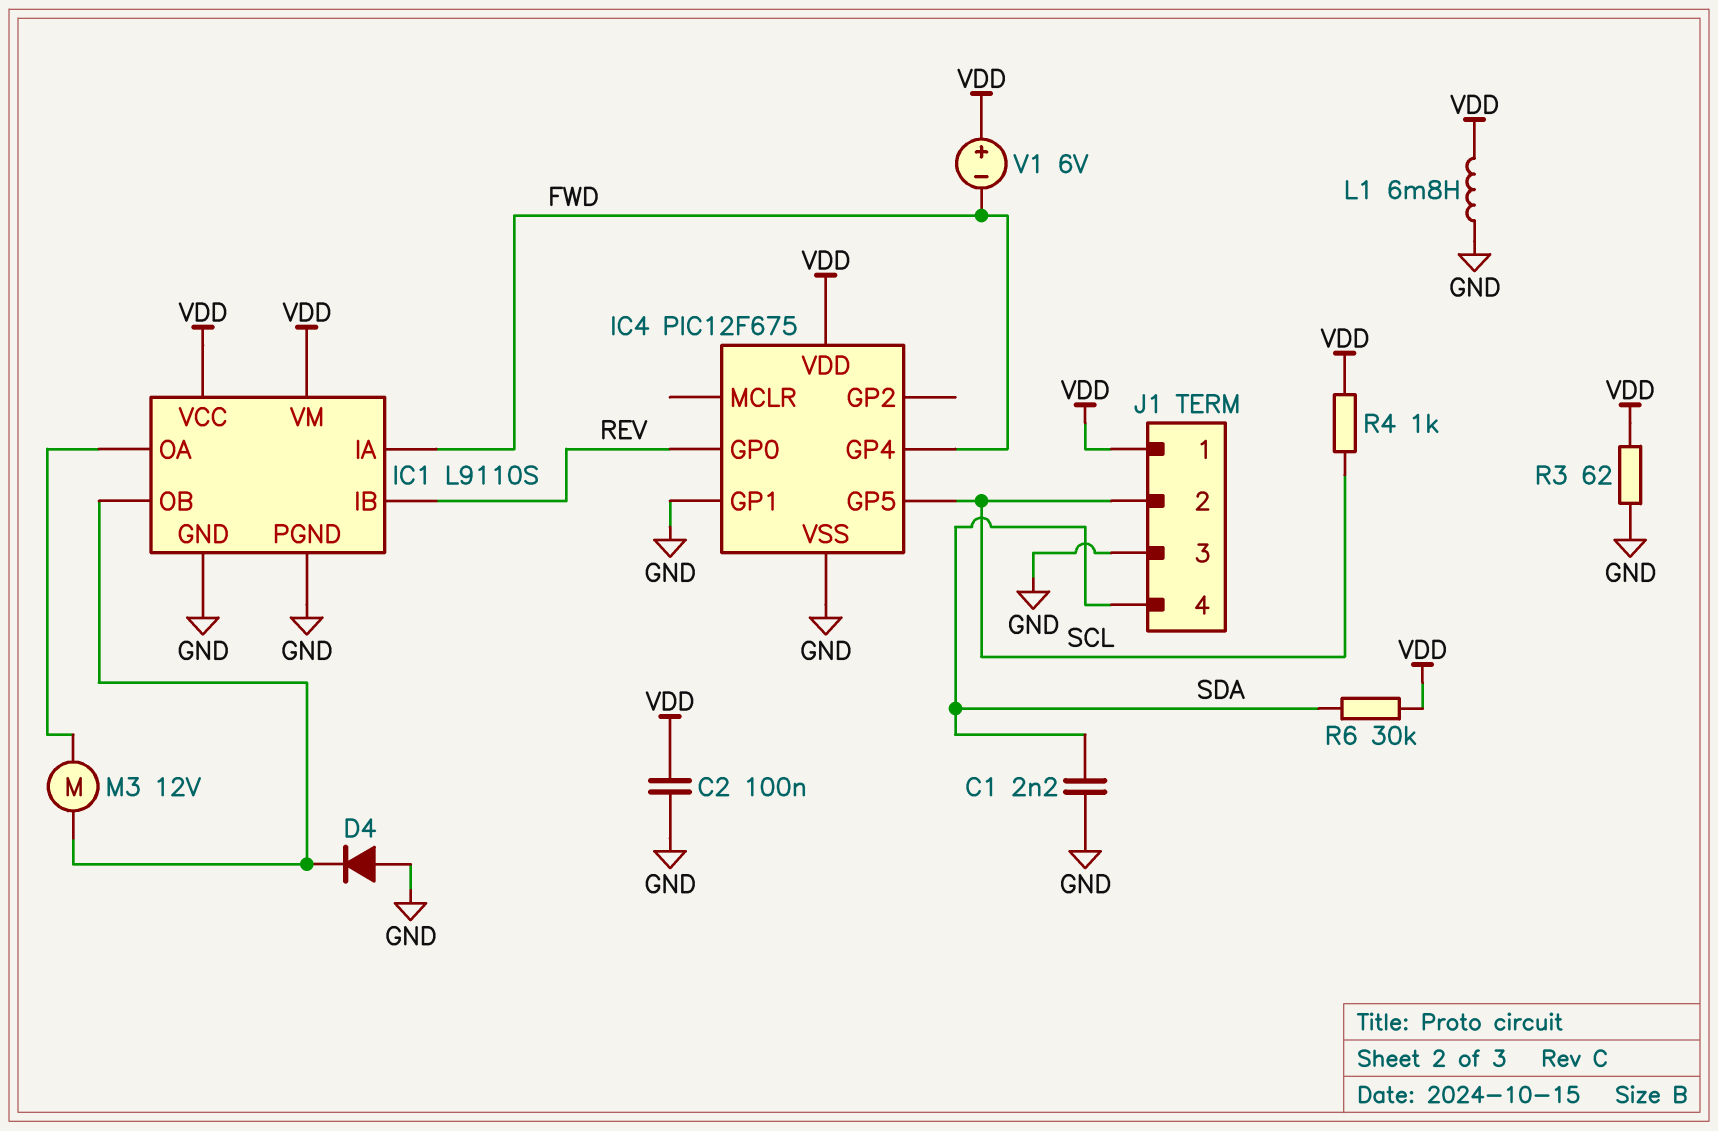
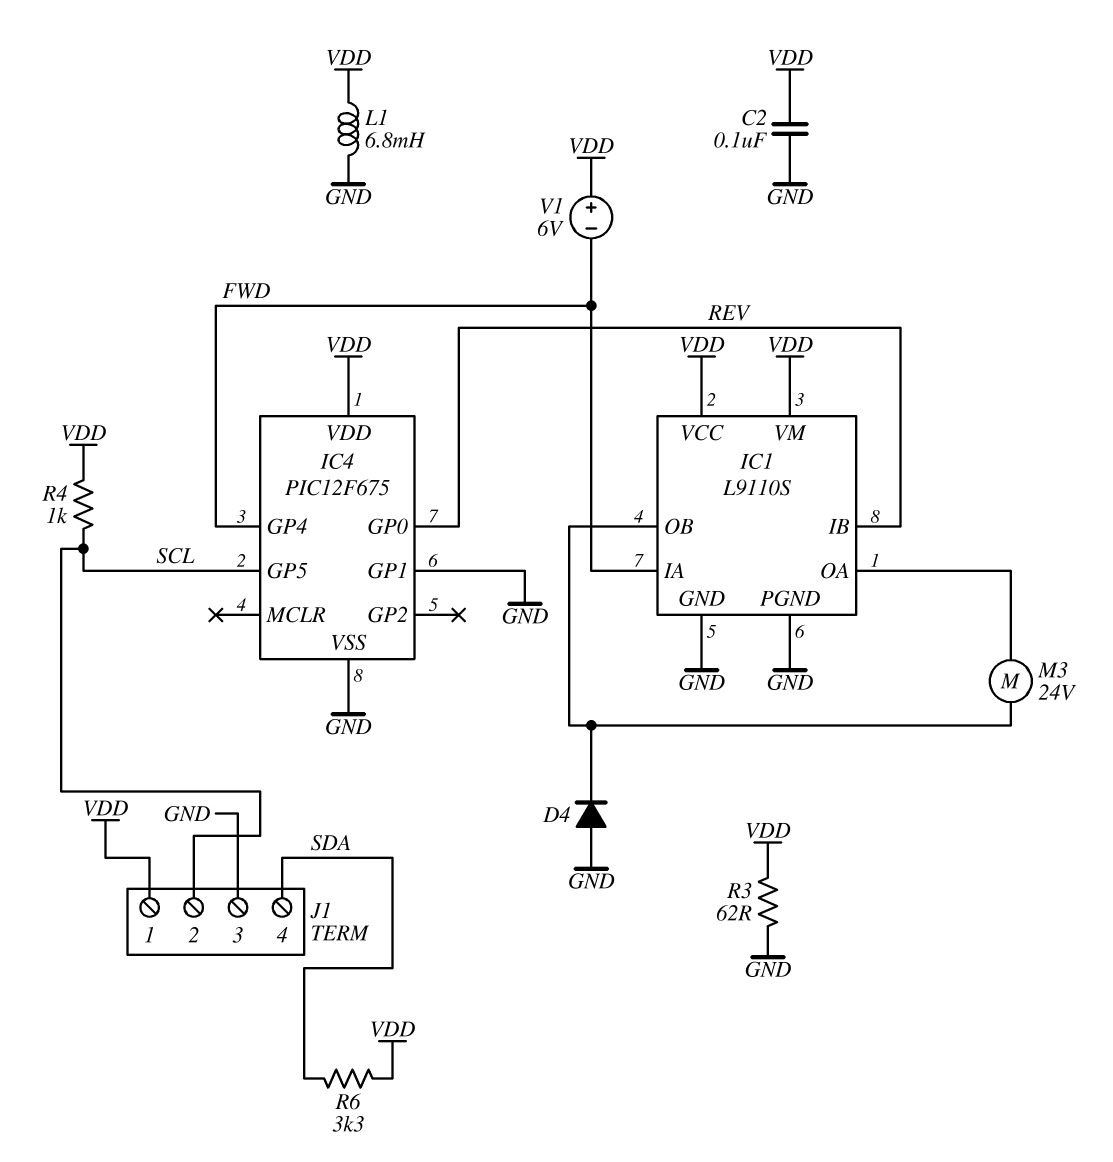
C1: 2.2nF (GND, SDA) -> none
M3: motor 12V (IC1/OA, IC1/OB) -> motor 24V (IC1/OA, IC1/OB)
R6: 30k (SDA, VDD) -> 3.3k (SDA, VDD)

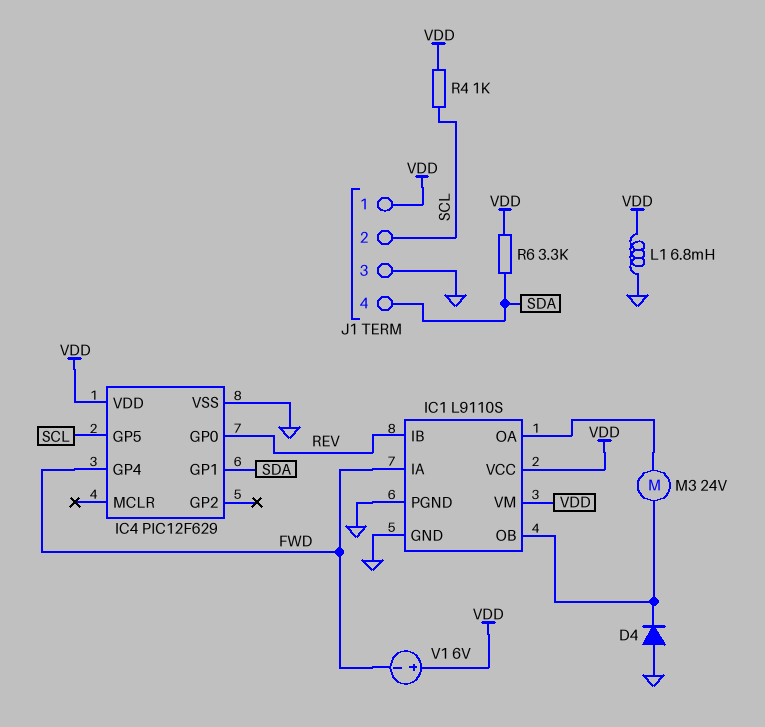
C2: 100nF (GND, VDD) -> none
IC4: PIC12F675 -> PIC12F629
IC4 pin GP1: GND -> SDA
R3: 62 (GND, VDD) -> none

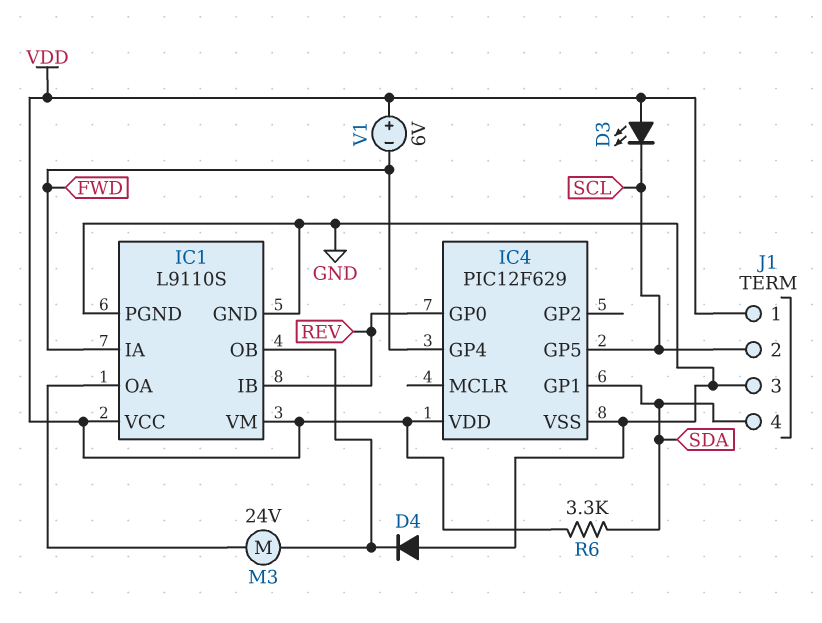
D3: none -> LED (A VDD, K SCL)
L1: 6.8mH (GND, VDD) -> none
R4: 1k (SCL, VDD) -> none

